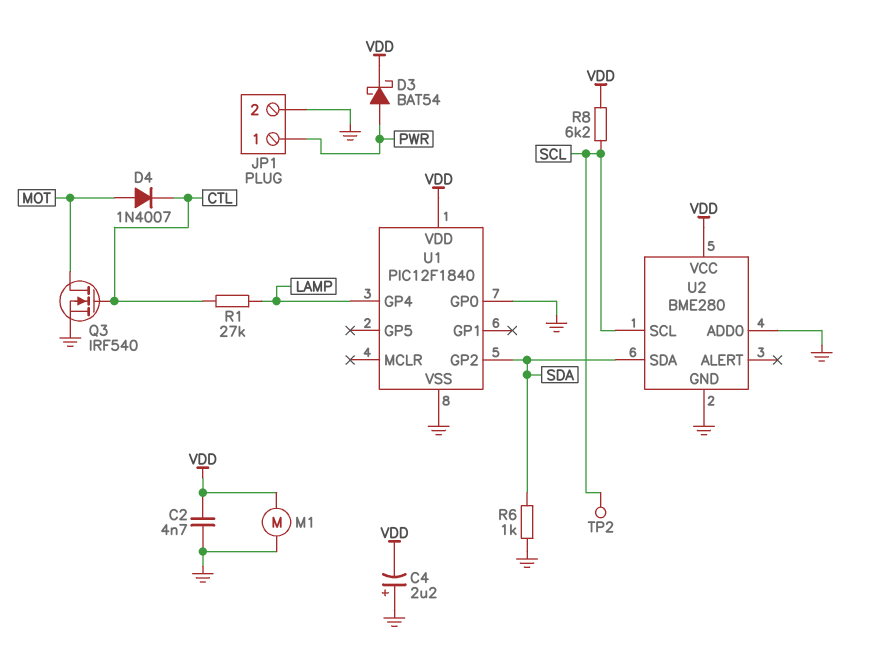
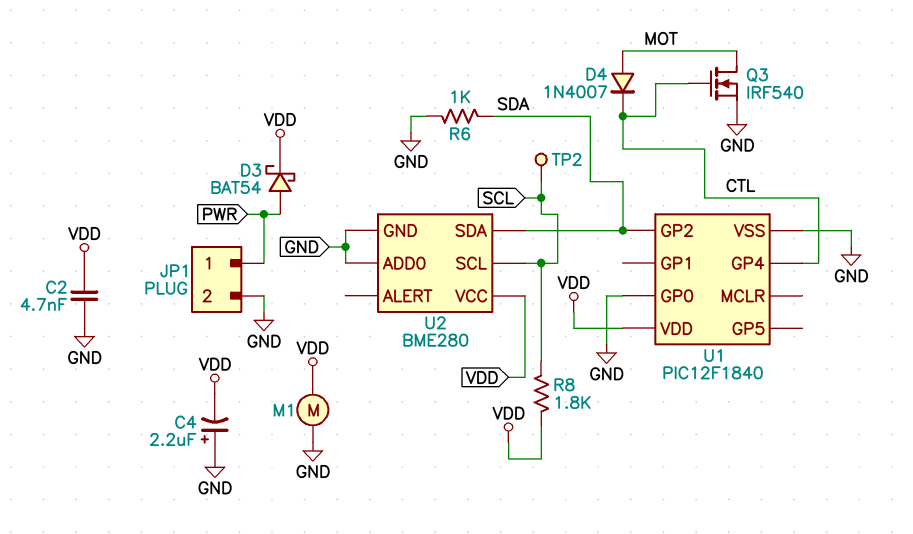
R1: 27k (CTL, LAMP) -> none
R8: 6.2k (SCL, VDD) -> 1.8k (SCL, VDD)
U1 pin GP4: LAMP -> CTL

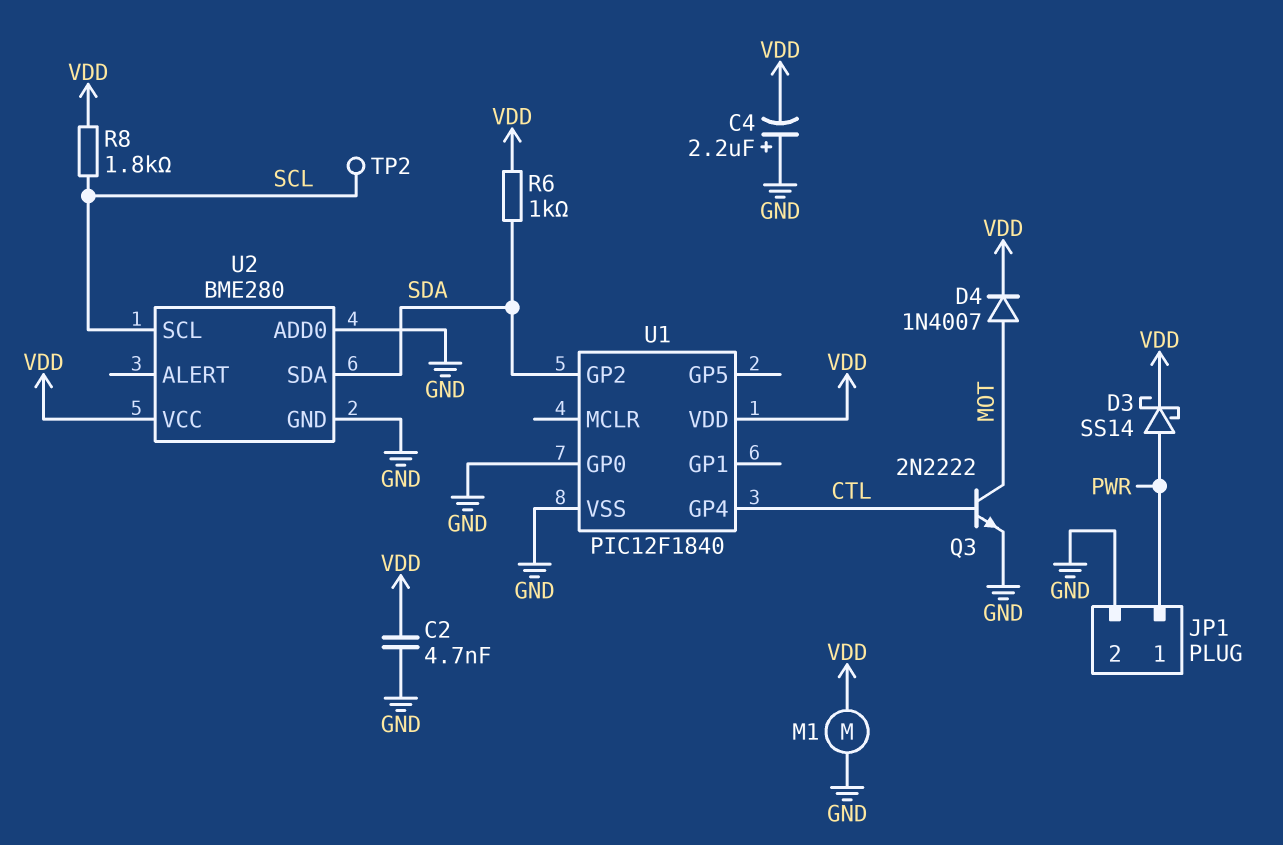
D3: schottky BAT54 (A PWR, K VDD) -> schottky SS14 (A PWR, K VDD)
D4: diode 1N4007 (A MOT, K CTL) -> diode 1N4007 (A MOT, K VDD)
Q3: NMOS IRF540 (G CTL, D MOT, S GND) -> NPN 2N2222 (B CTL, C MOT, E GND)
R6: 1k (GND, SDA) -> 1k (SDA, VDD)

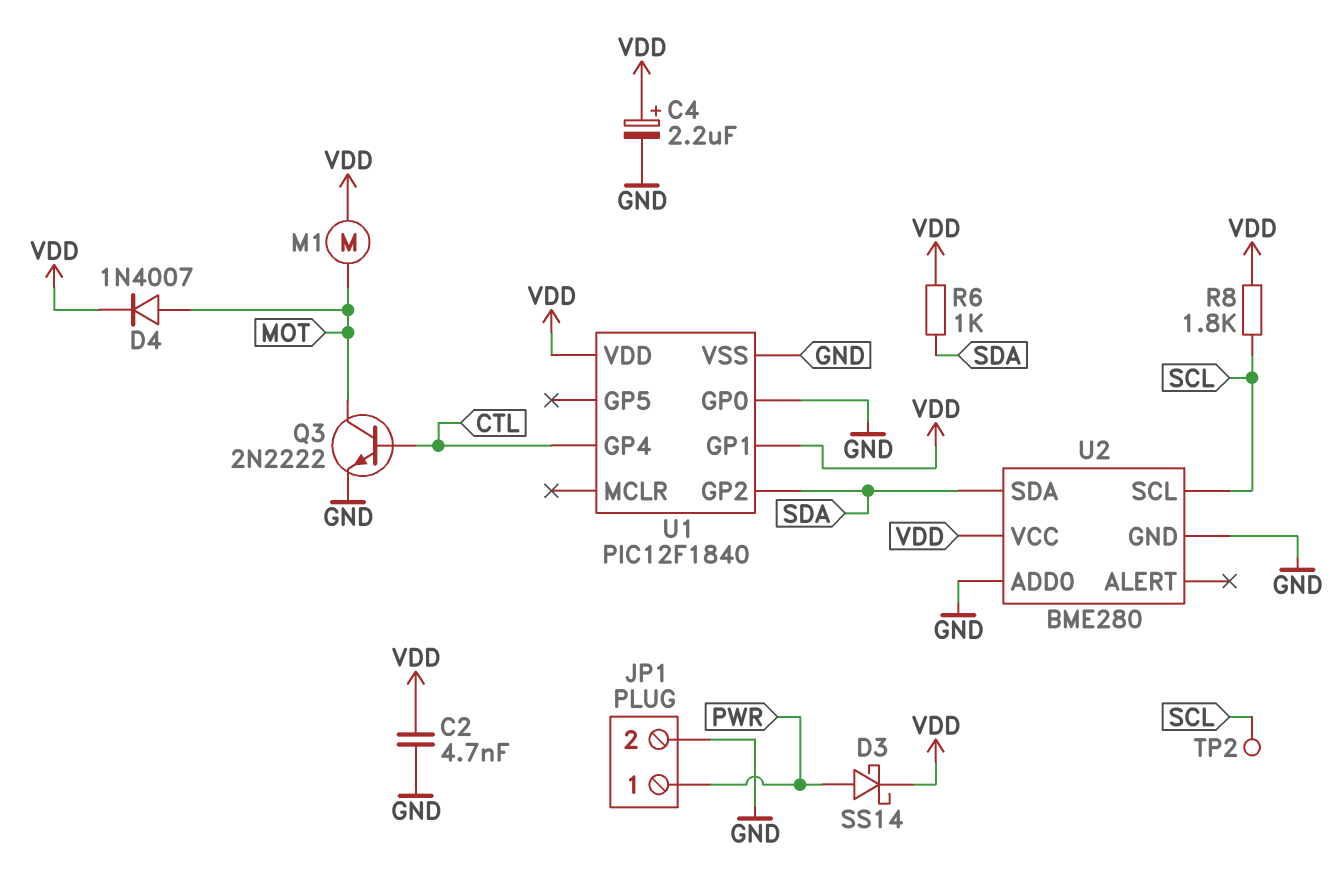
C4: 2.2uF (plus GND, minus VDD) -> 2.2uF (plus VDD, minus GND)
M1: motor (GND, VDD) -> motor (MOT, VDD)
U1 pin GP1: none -> VDD

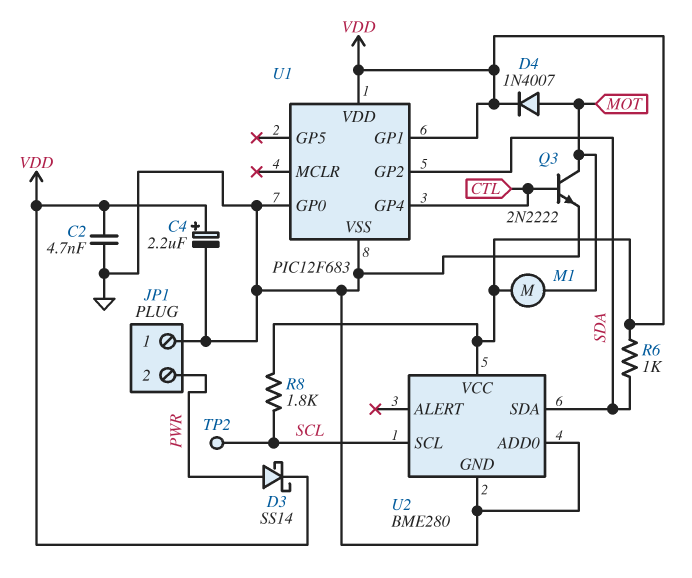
JP1 pin 1: PWR -> GND
JP1 pin 2: GND -> PWR
U1: PIC12F1840 -> PIC12F683

